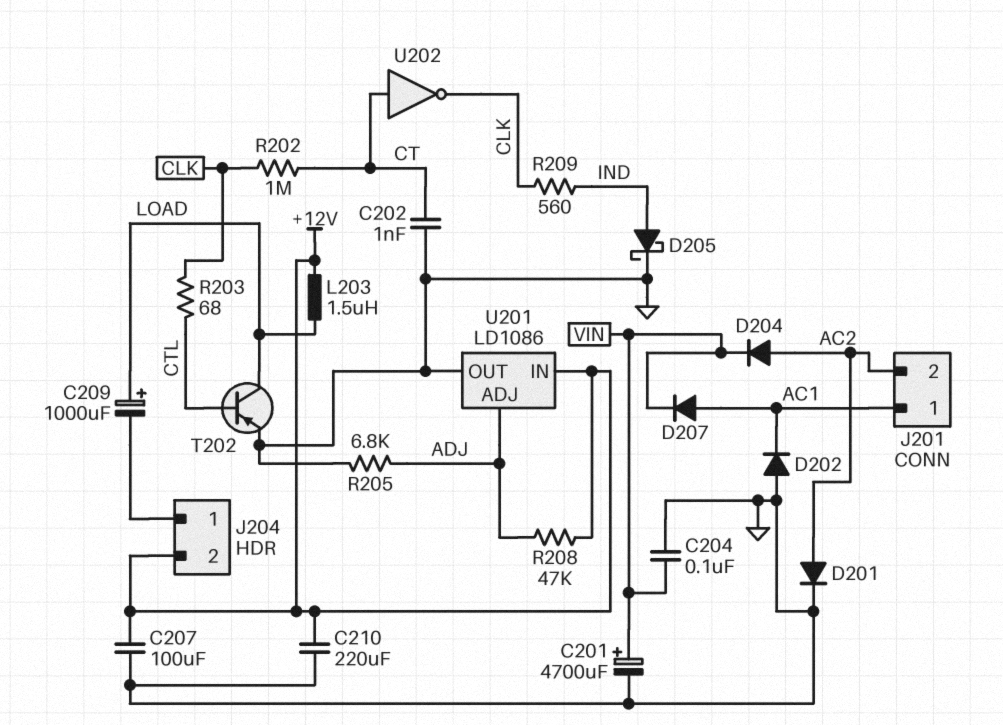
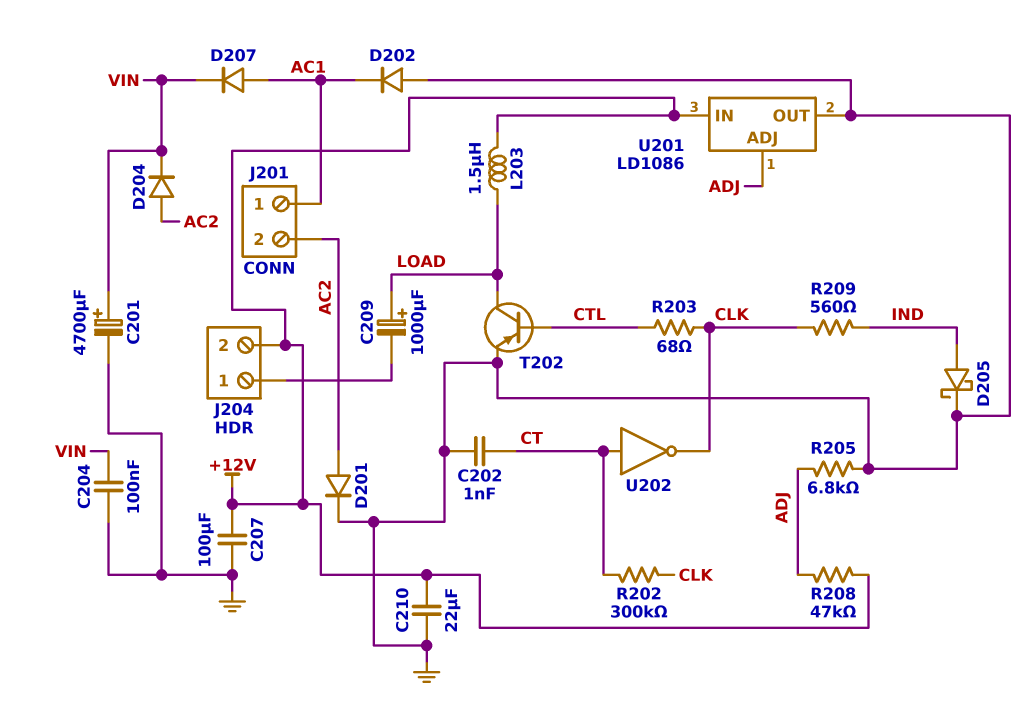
C210: 220uF (+12V, GND) -> 22uF (+12V, GND)
R202: 1M (CLK, CT) -> 300k (CLK, CT)

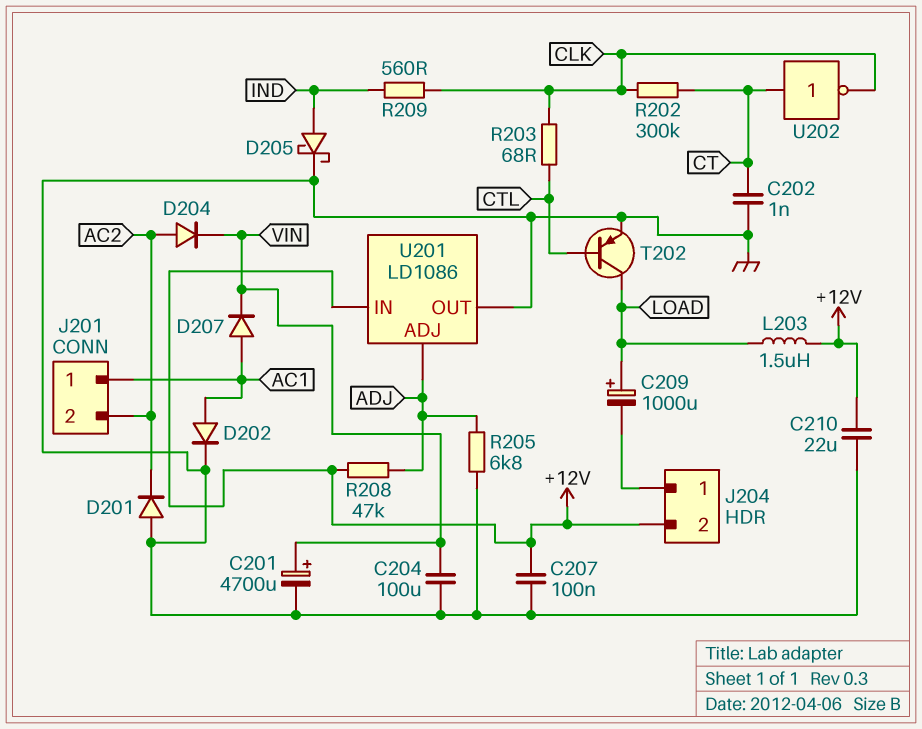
C204: 100nF (GND, VIN) -> 100uF (GND, VIN)
C207: 100uF (+12V, GND) -> 100nF (+12V, GND)
D201: diode (A AC2, K GND) -> diode (A GND, K AC2)
D202: diode (A GND, K AC1) -> diode (A AC1, K GND)

